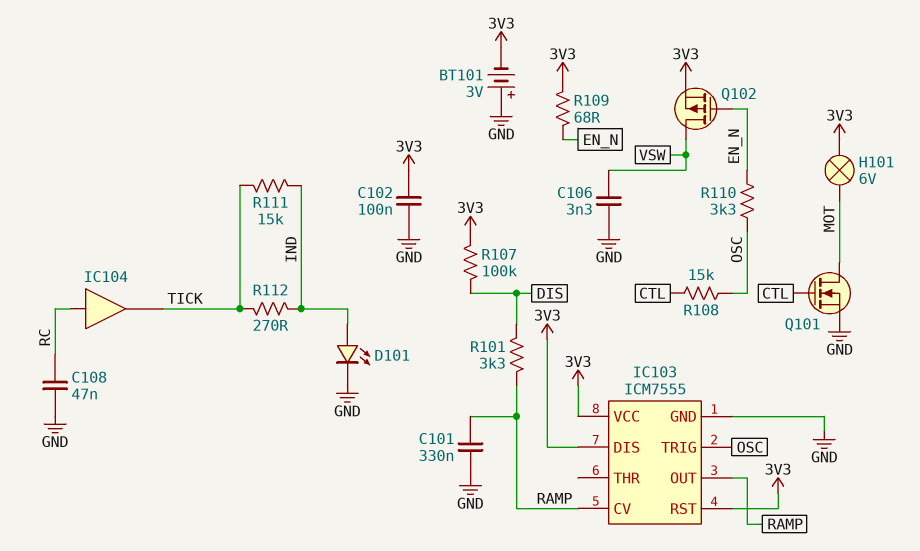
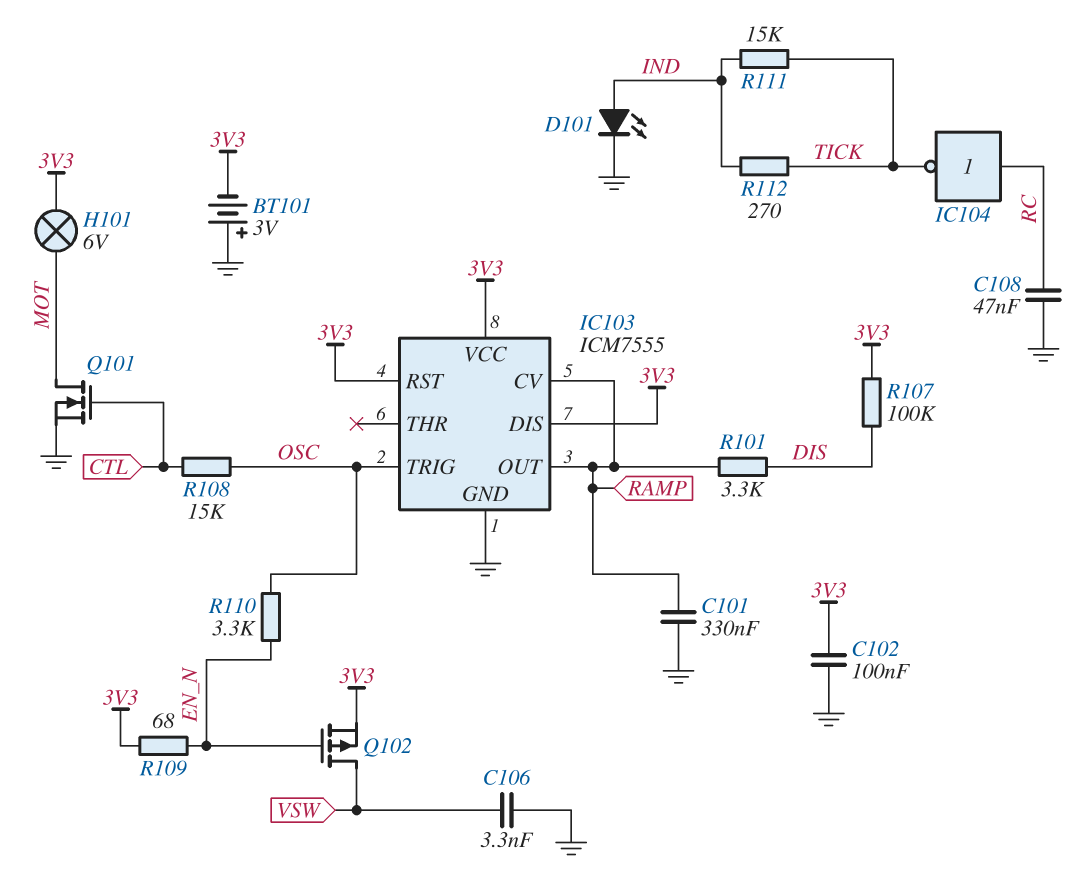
IC104: buffer (in RC, out TICK) -> NOT (in RC, out TICK)

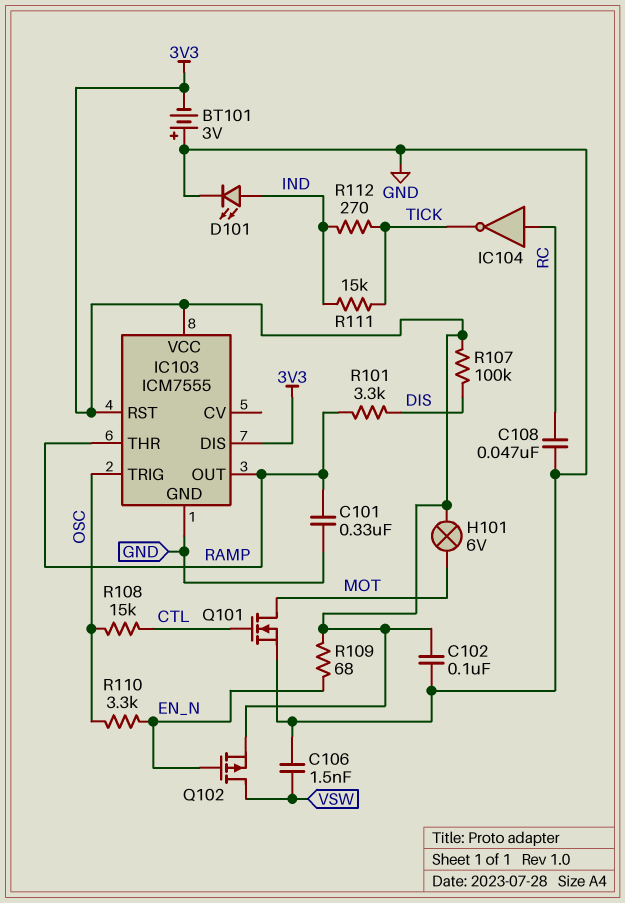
C106: 3.3nF (GND, VSW) -> 1.5nF (GND, VSW)
IC103 pin CV: RAMP -> none
IC103 pin THR: none -> RAMP

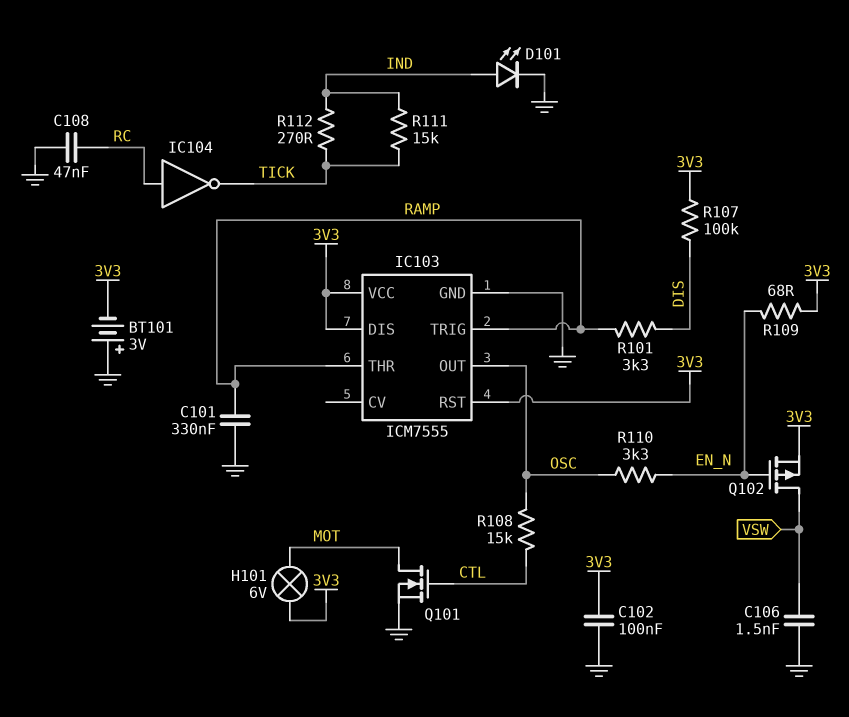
IC103 pin OUT: RAMP -> OSC
IC103 pin TRIG: OSC -> RAMP

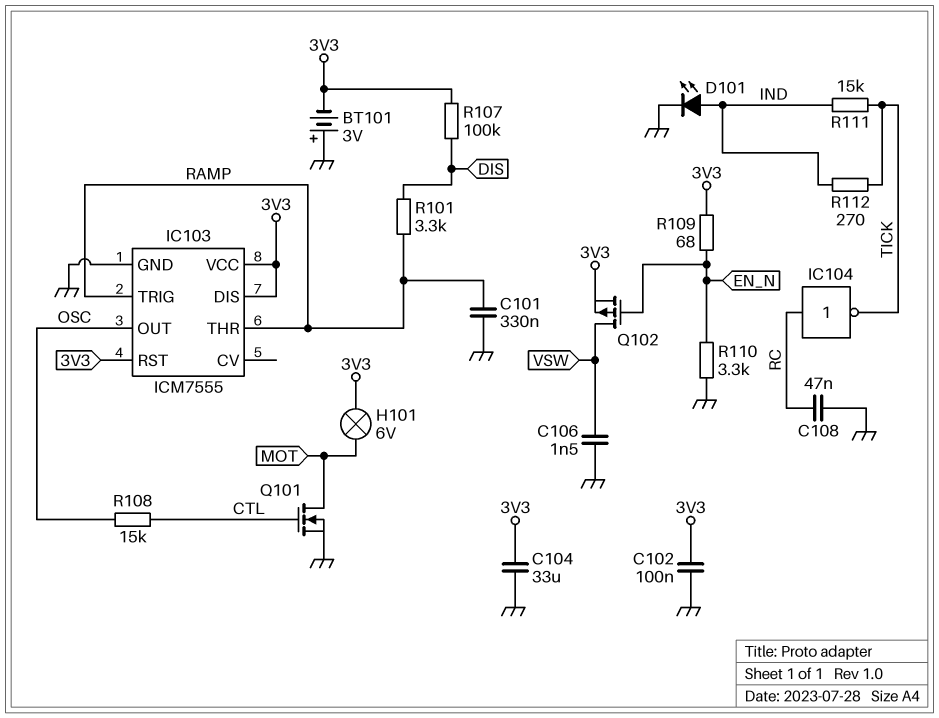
C104: none -> 33uF (3V3, GND)
R110: 3.3k (EN_N, OSC) -> 3.3k (EN_N, GND)

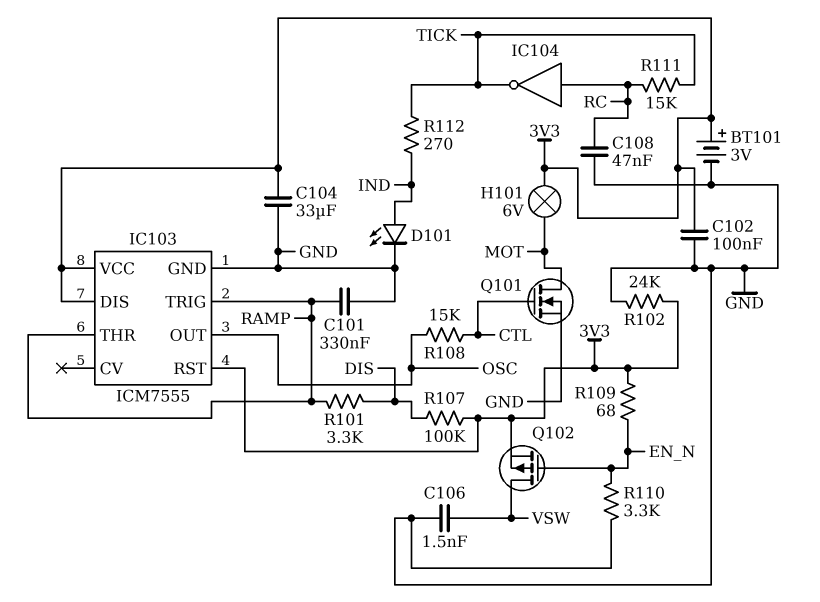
BT101: 3V (plus GND, minus 3V3) -> 3V (plus 3V3, minus GND)
R102: none -> 24k (3V3, GND)
R111: 15k (IND, TICK) -> 15k (RC, TICK)

